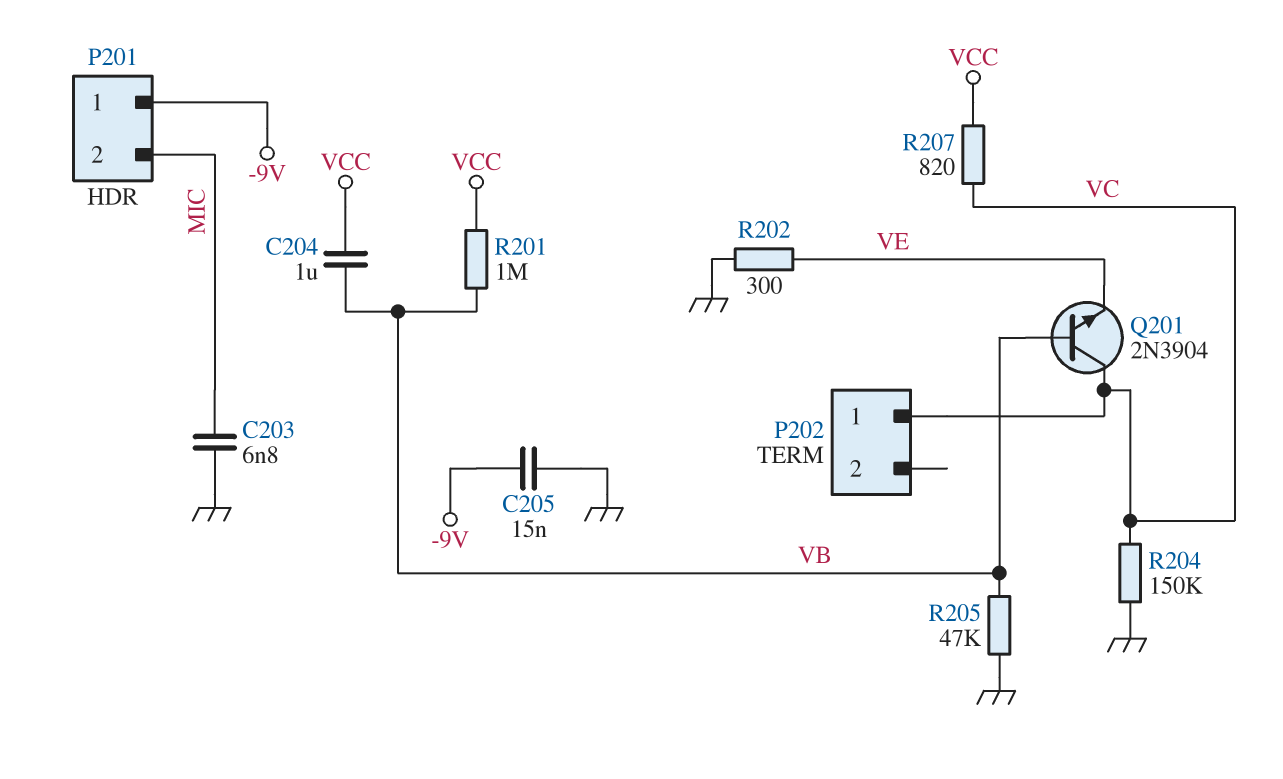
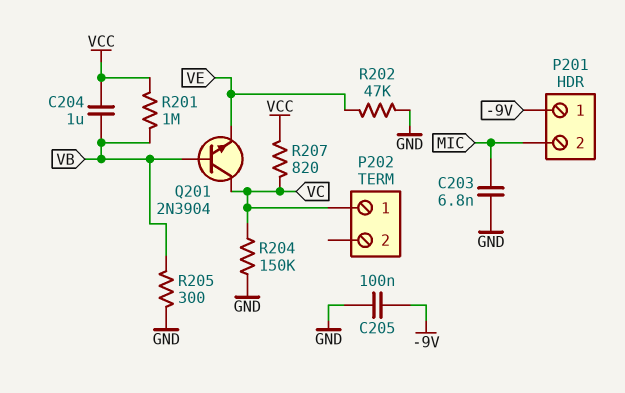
C205: 15nF (-9V, GND) -> 100nF (-9V, GND)
R202: 300 (GND, VE) -> 47k (GND, VE)
R205: 47k (GND, VB) -> 300 (GND, VB)

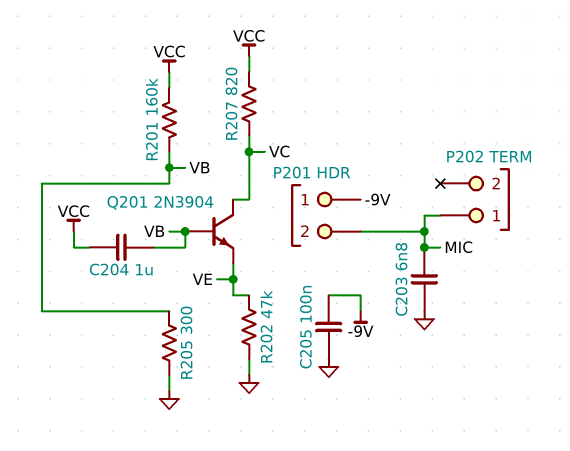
P202 pin 1: VC -> MIC
R201: 1M (VB, VCC) -> 160k (VB, VCC)
R204: 150k (GND, VC) -> none

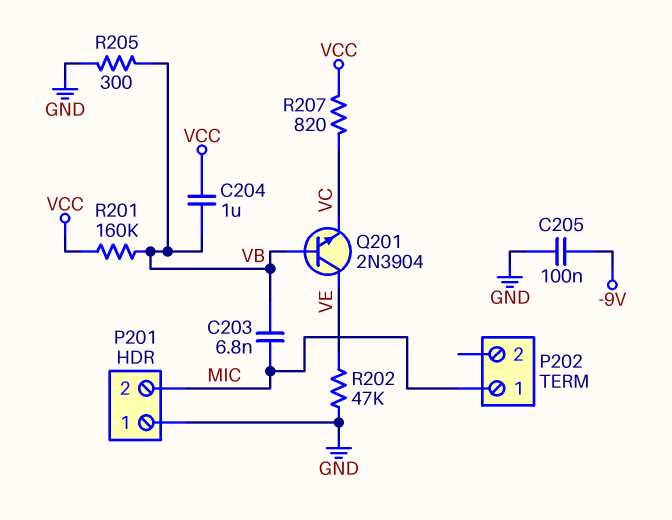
C203: 6.8nF (GND, MIC) -> 6.8nF (MIC, VB)
P201 pin 1: -9V -> GND
Q201: NPN 2N3904 (B VB, C VC, E VE) -> NPN 2N3904 (B VB, C VE, E VC)

